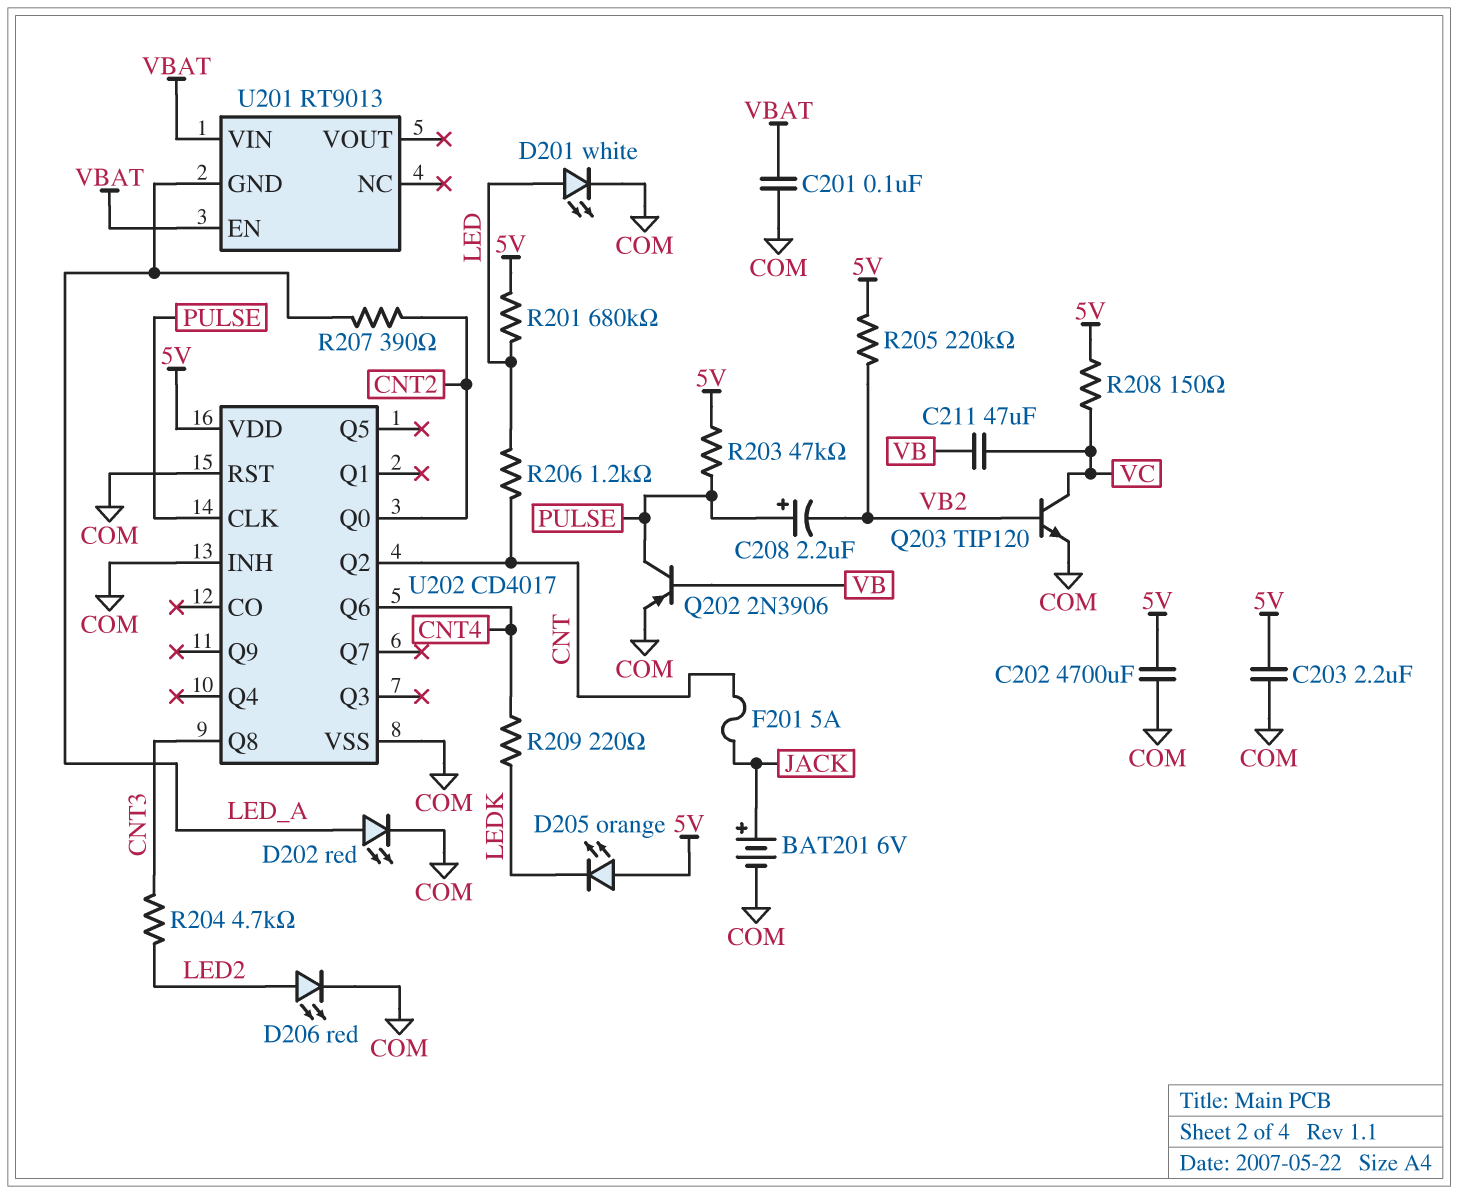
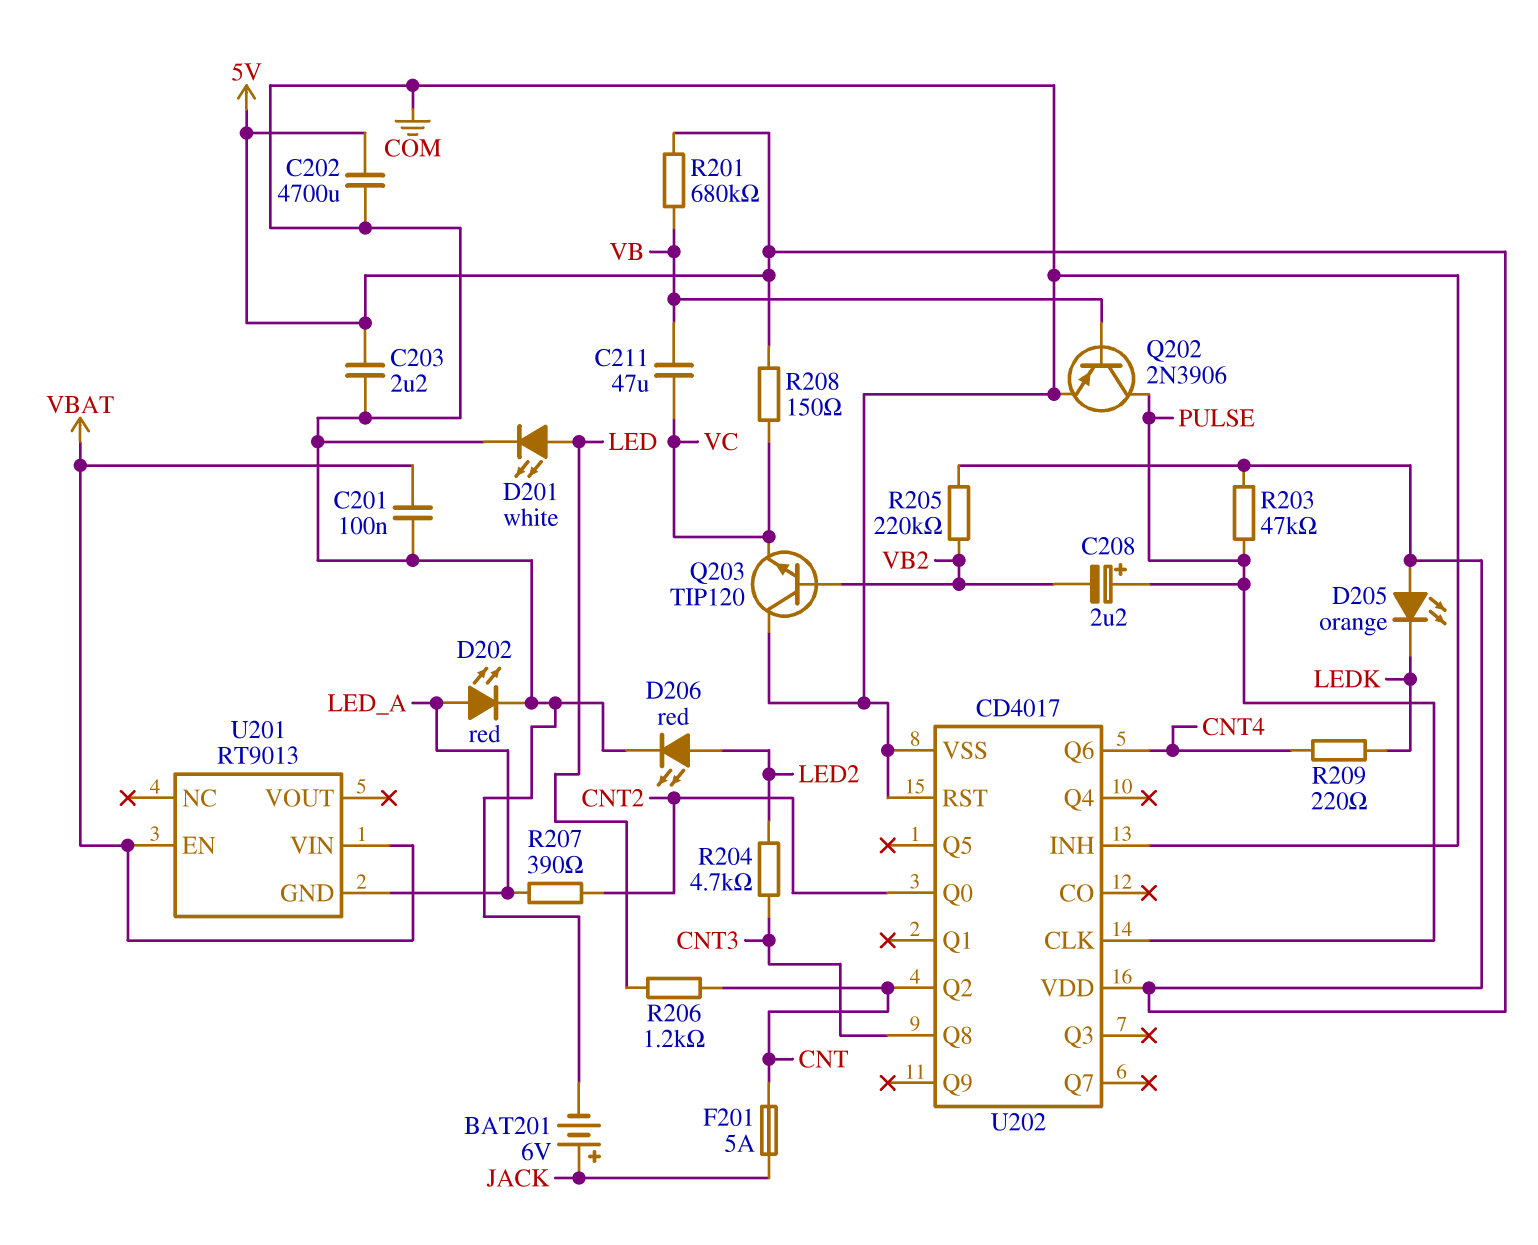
Q203: NPN TIP120 (B VB2, C VC, E COM) -> NPN TIP120 (B VB2, C COM, E VC)
R201: 680k (5V, LED) -> 680k (5V, VB)

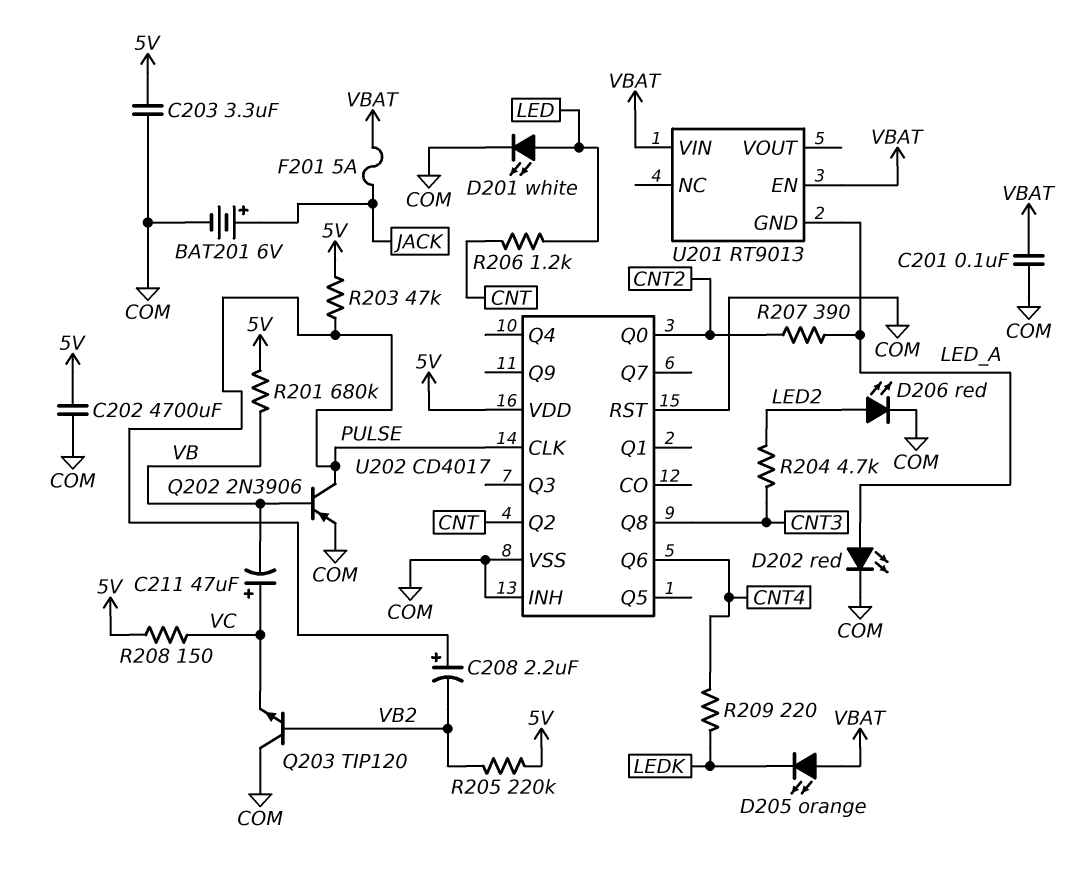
C203: 2.2uF (5V, COM) -> 3.3uF (5V, COM)
C211: 47uF (VB, VC) -> 47uF (plus VC, minus VB)
D205: LED orange (A 5V, K LEDK) -> LED orange (A VBAT, K LEDK)
F201: 5A (CNT, JACK) -> 5A (JACK, VBAT)

